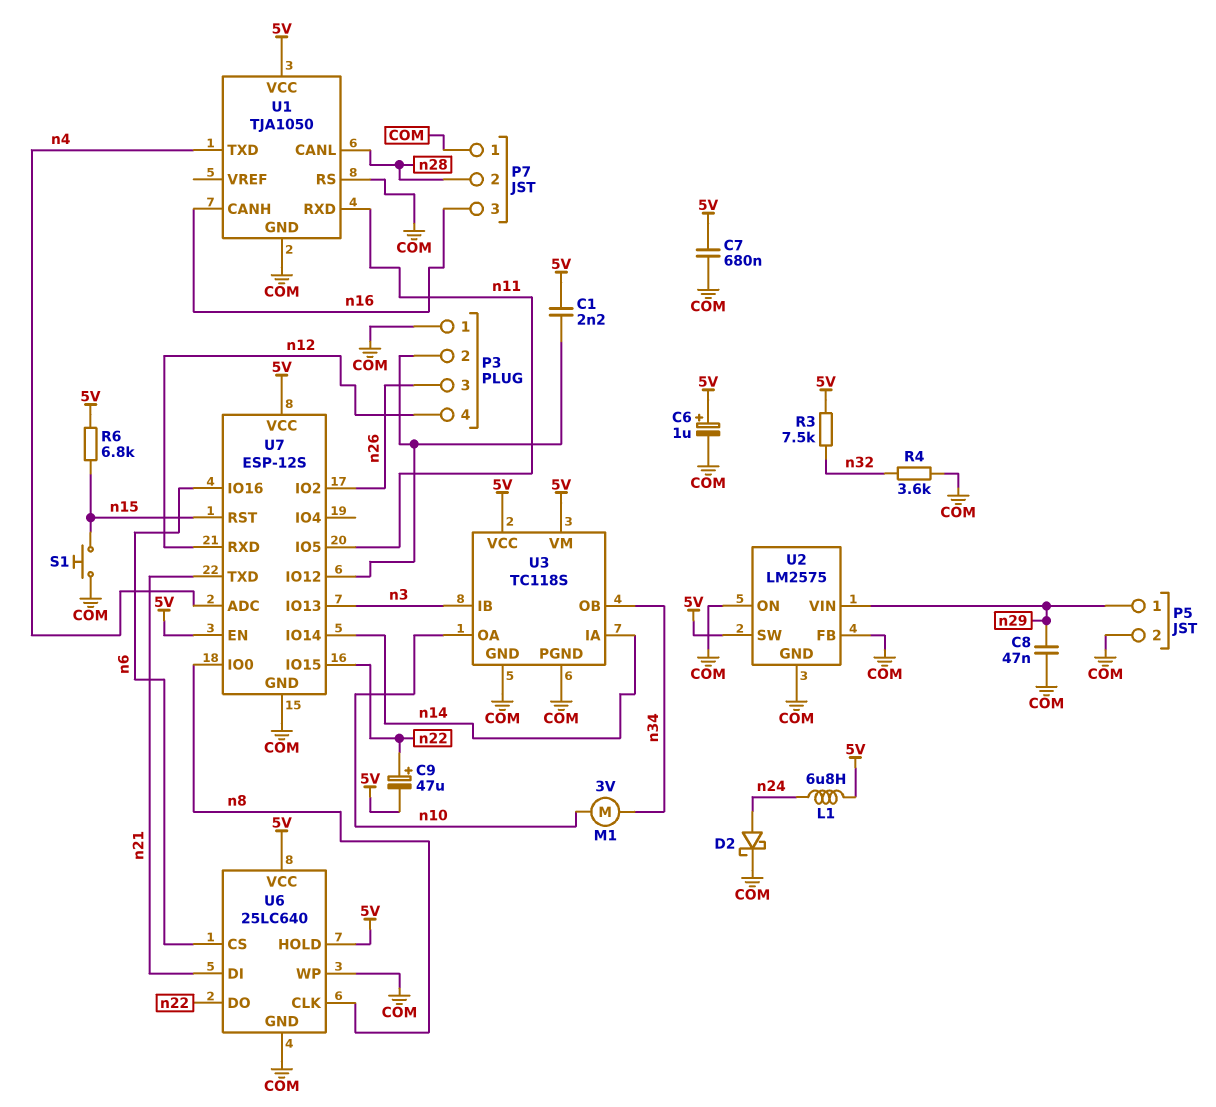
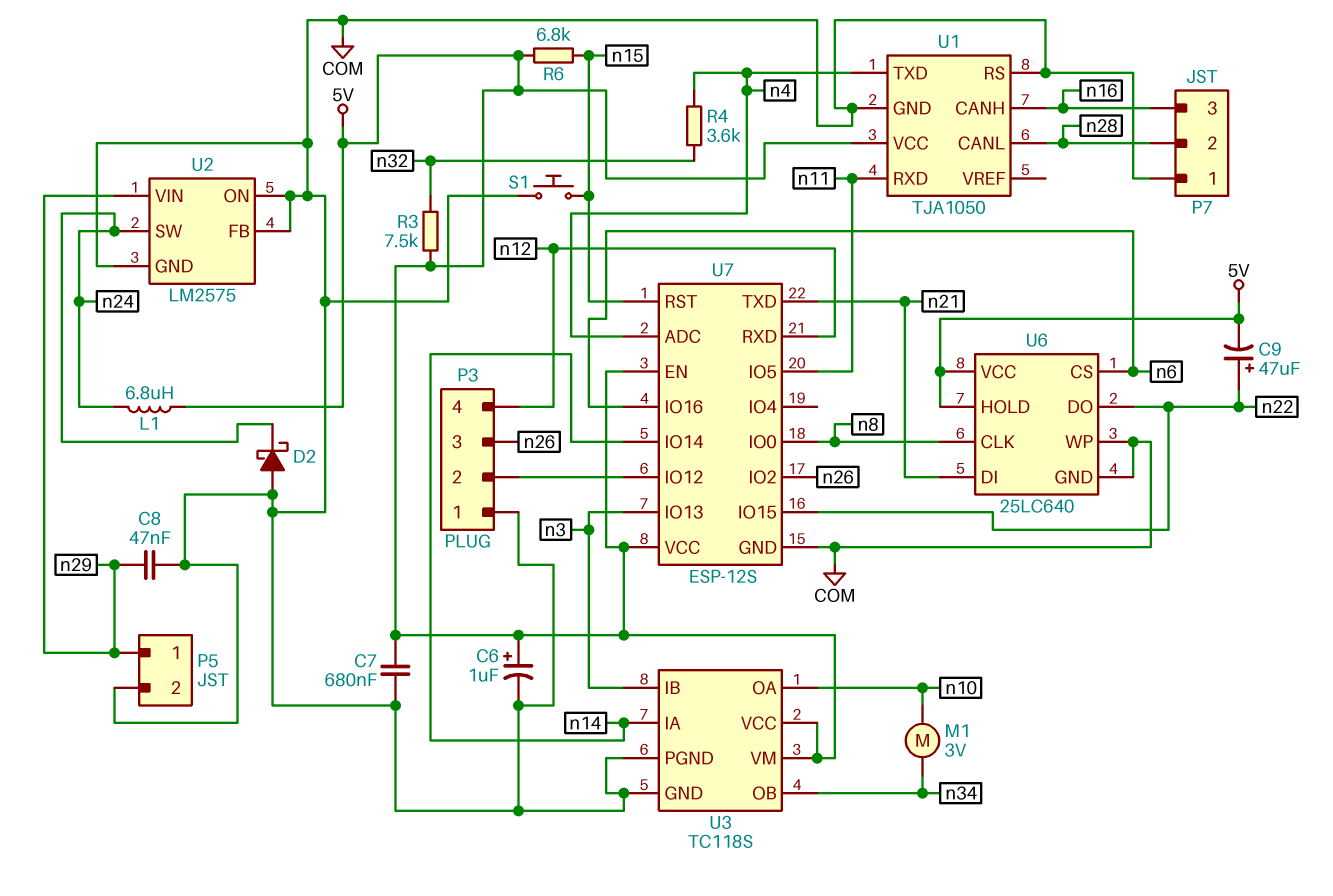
C1: 2.2nF (5V, P3/2) -> none
D2: schottky (A n24, K COM) -> schottky (A COM, K n24)
R4: 3.6k (COM, n32) -> 3.6k (n4, n32)
U2 pin SW: 5V -> n24

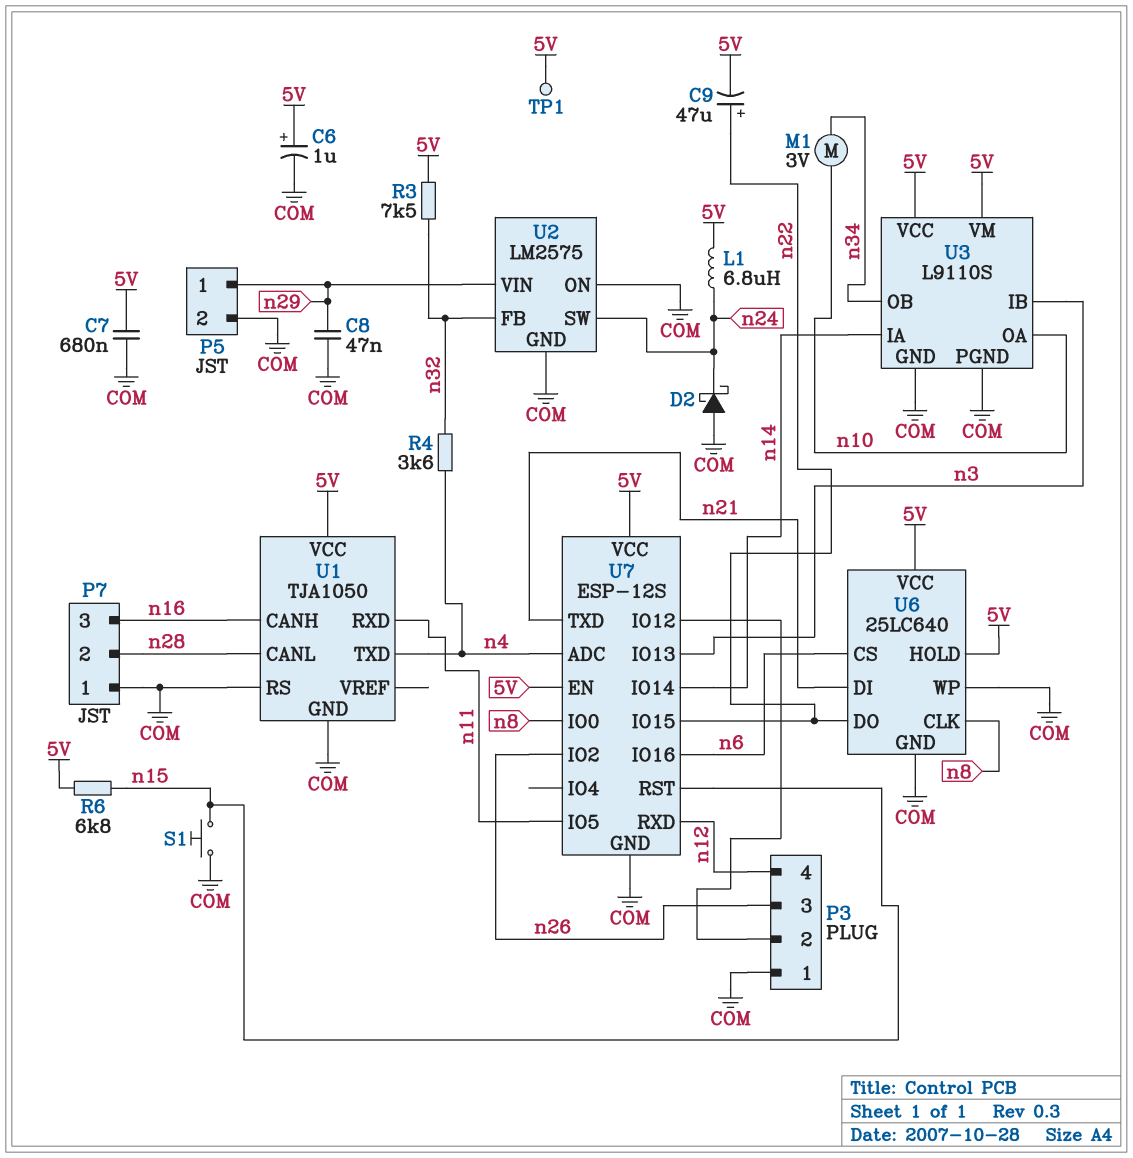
TP1: none -> test point (5V)
U2 pin FB: COM -> n32
U3: TC118S -> L9110S

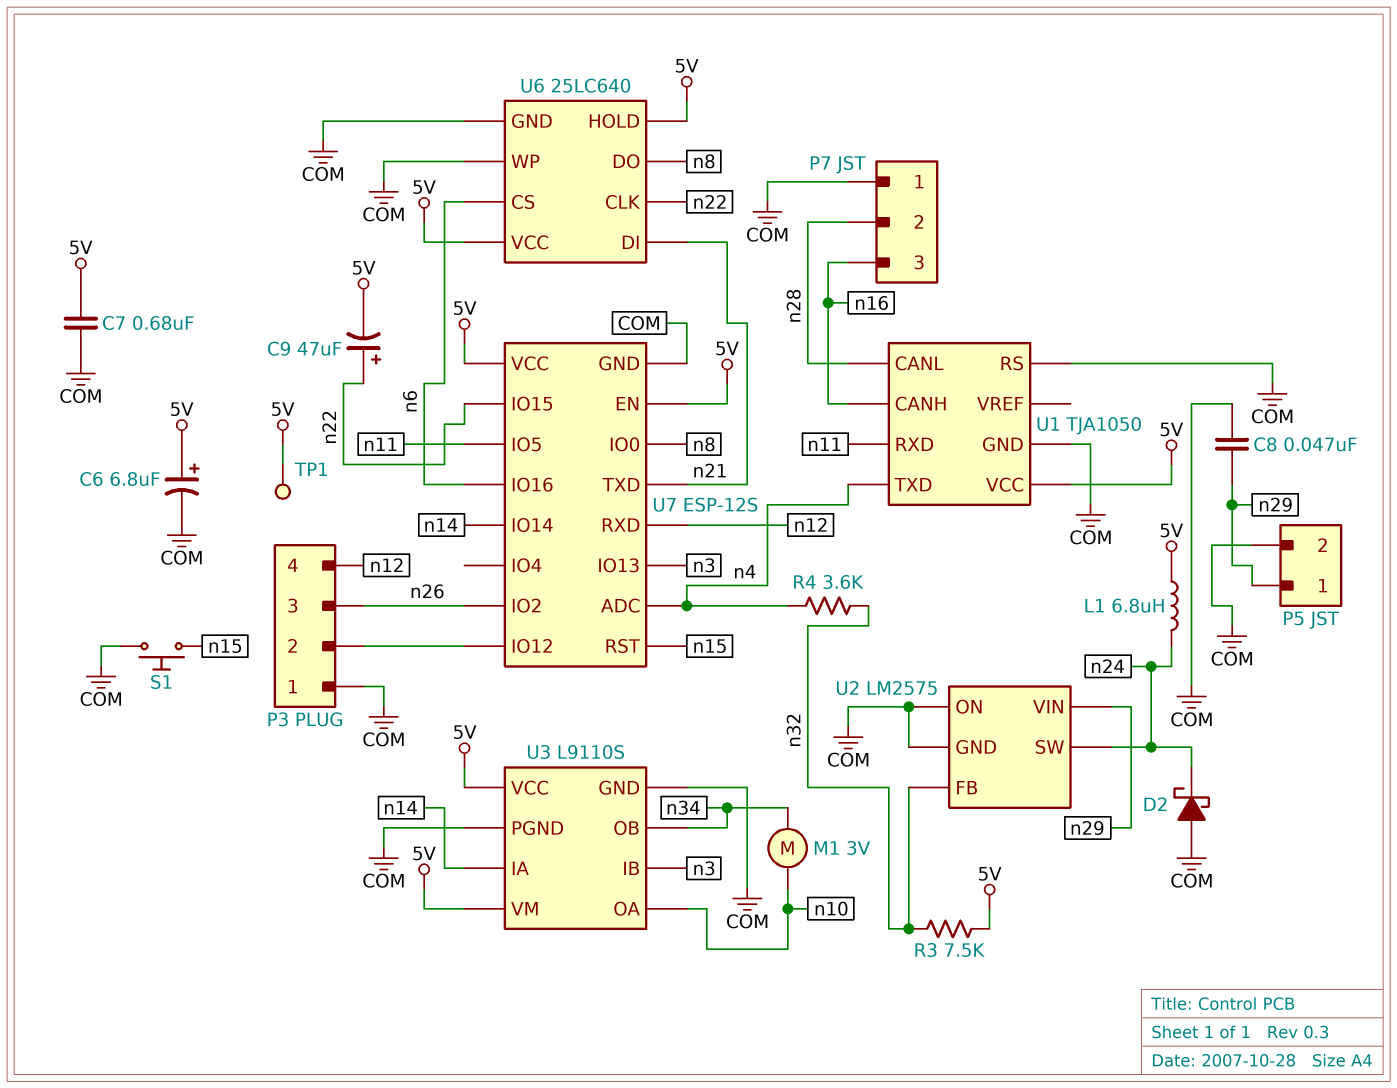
C6: 1uF (plus 5V, minus COM) -> 6.8uF (plus 5V, minus COM)
R6: 6.8k (5V, n15) -> none
U6 pin CLK: n8 -> n22
U6 pin DO: n22 -> n8

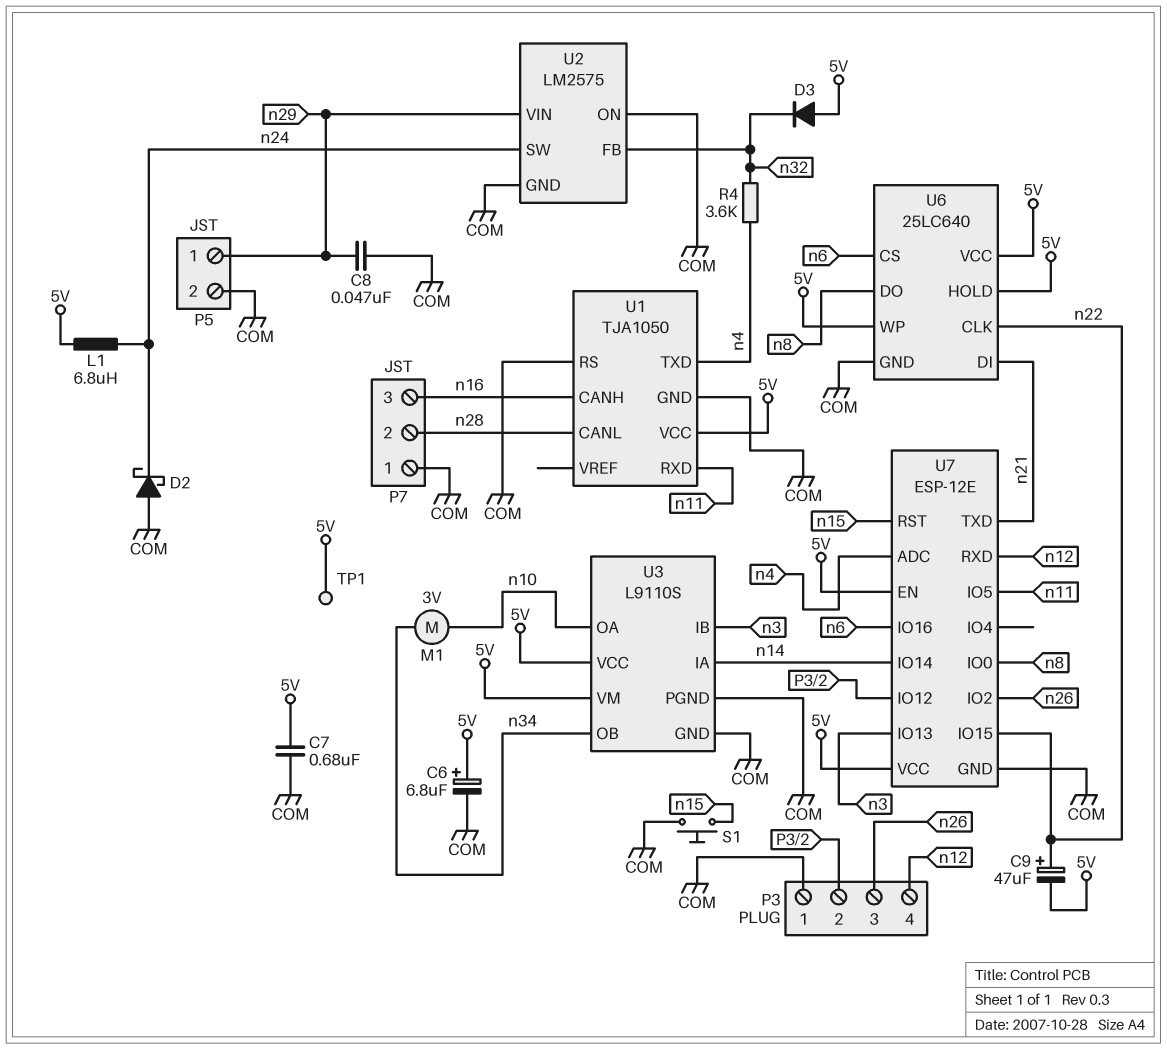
D3: none -> diode (A 5V, K n32)
R3: 7.5k (5V, n32) -> none
U6 pin WP: COM -> 5V
U7: ESP-12S -> ESP-12E

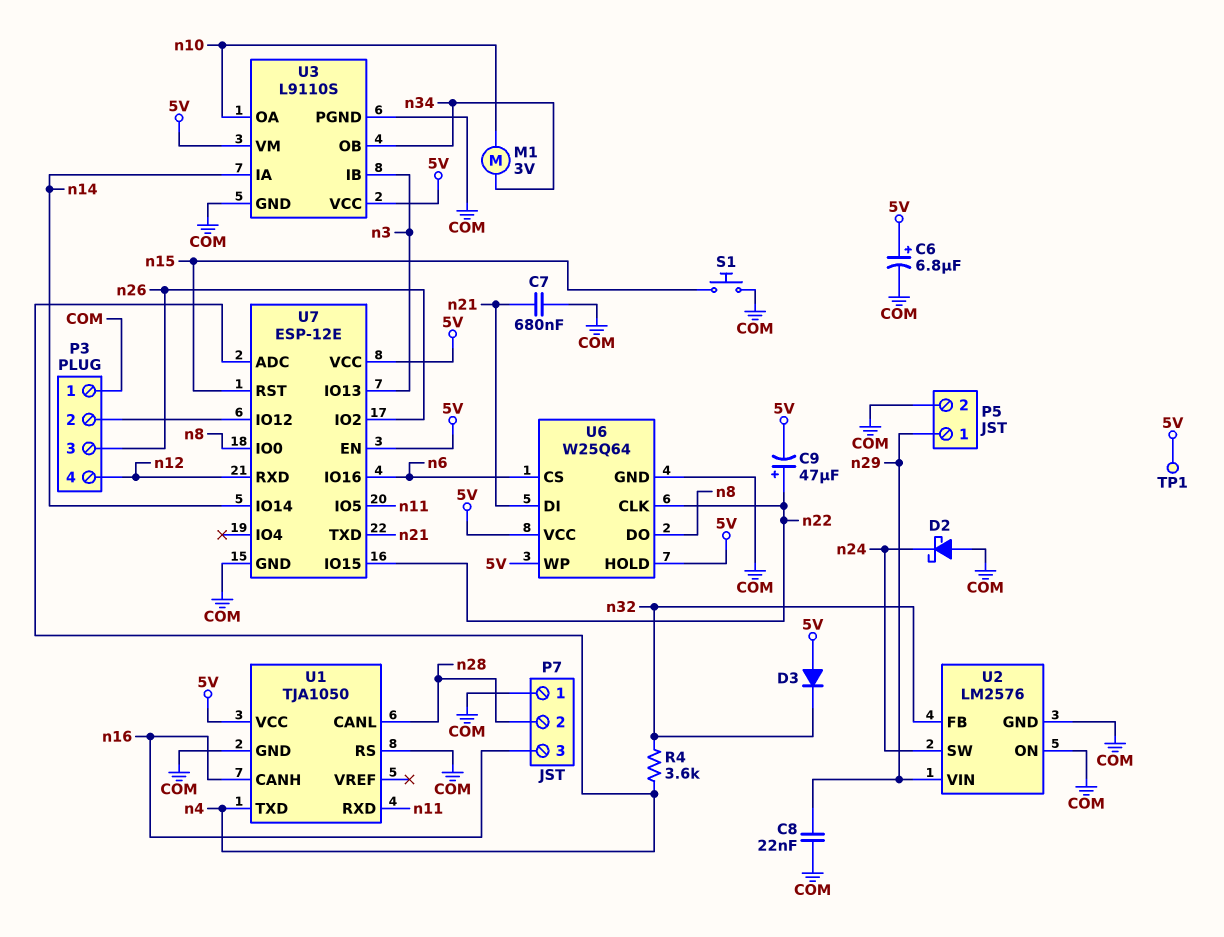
C7: 680nF (5V, COM) -> 680nF (COM, n21)
C8: 47nF (COM, n29) -> 22nF (COM, n29)
L1: 6.8uH (5V, n24) -> none
U2: LM2575 -> LM2576
U6: 25LC640 -> W25Q64

